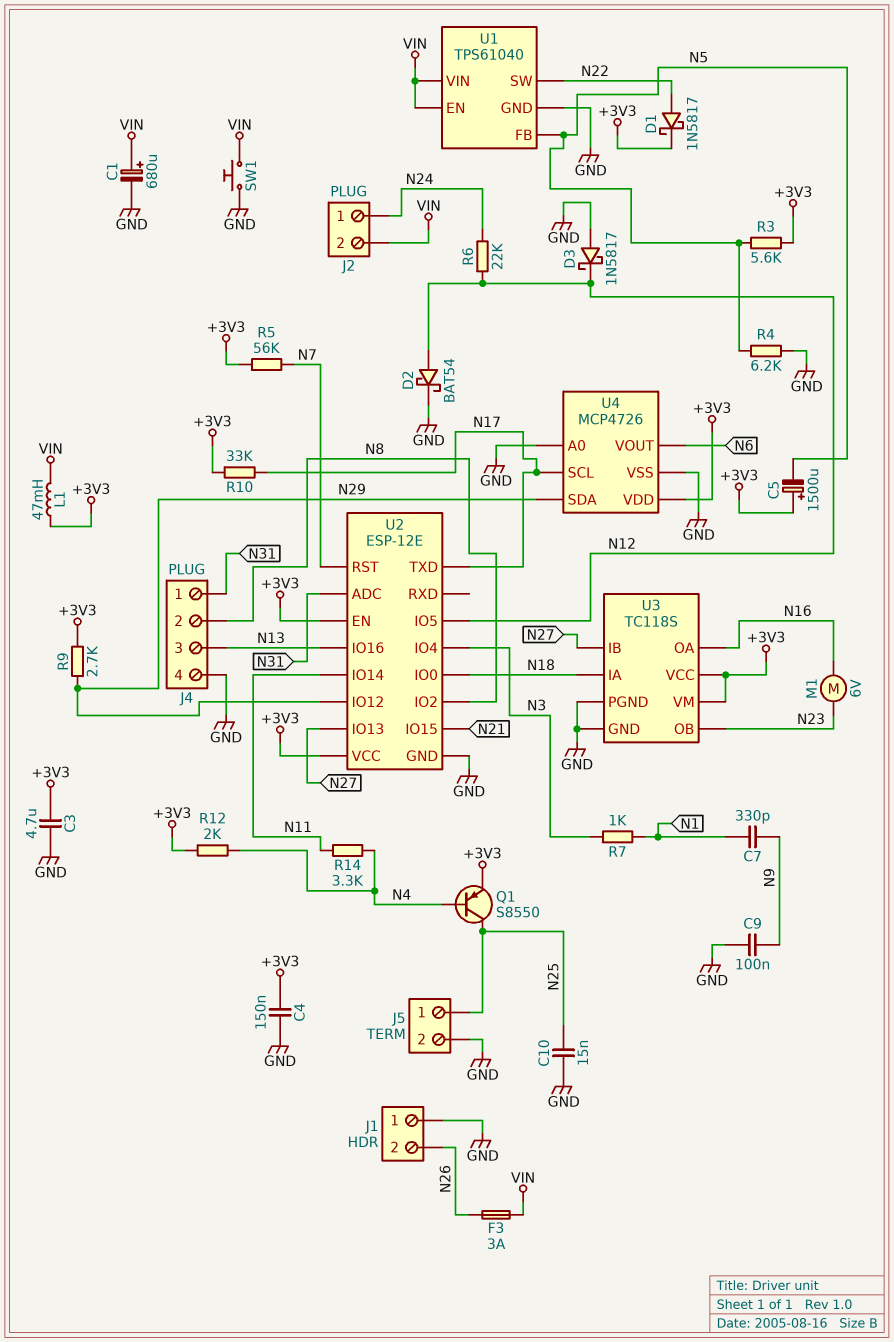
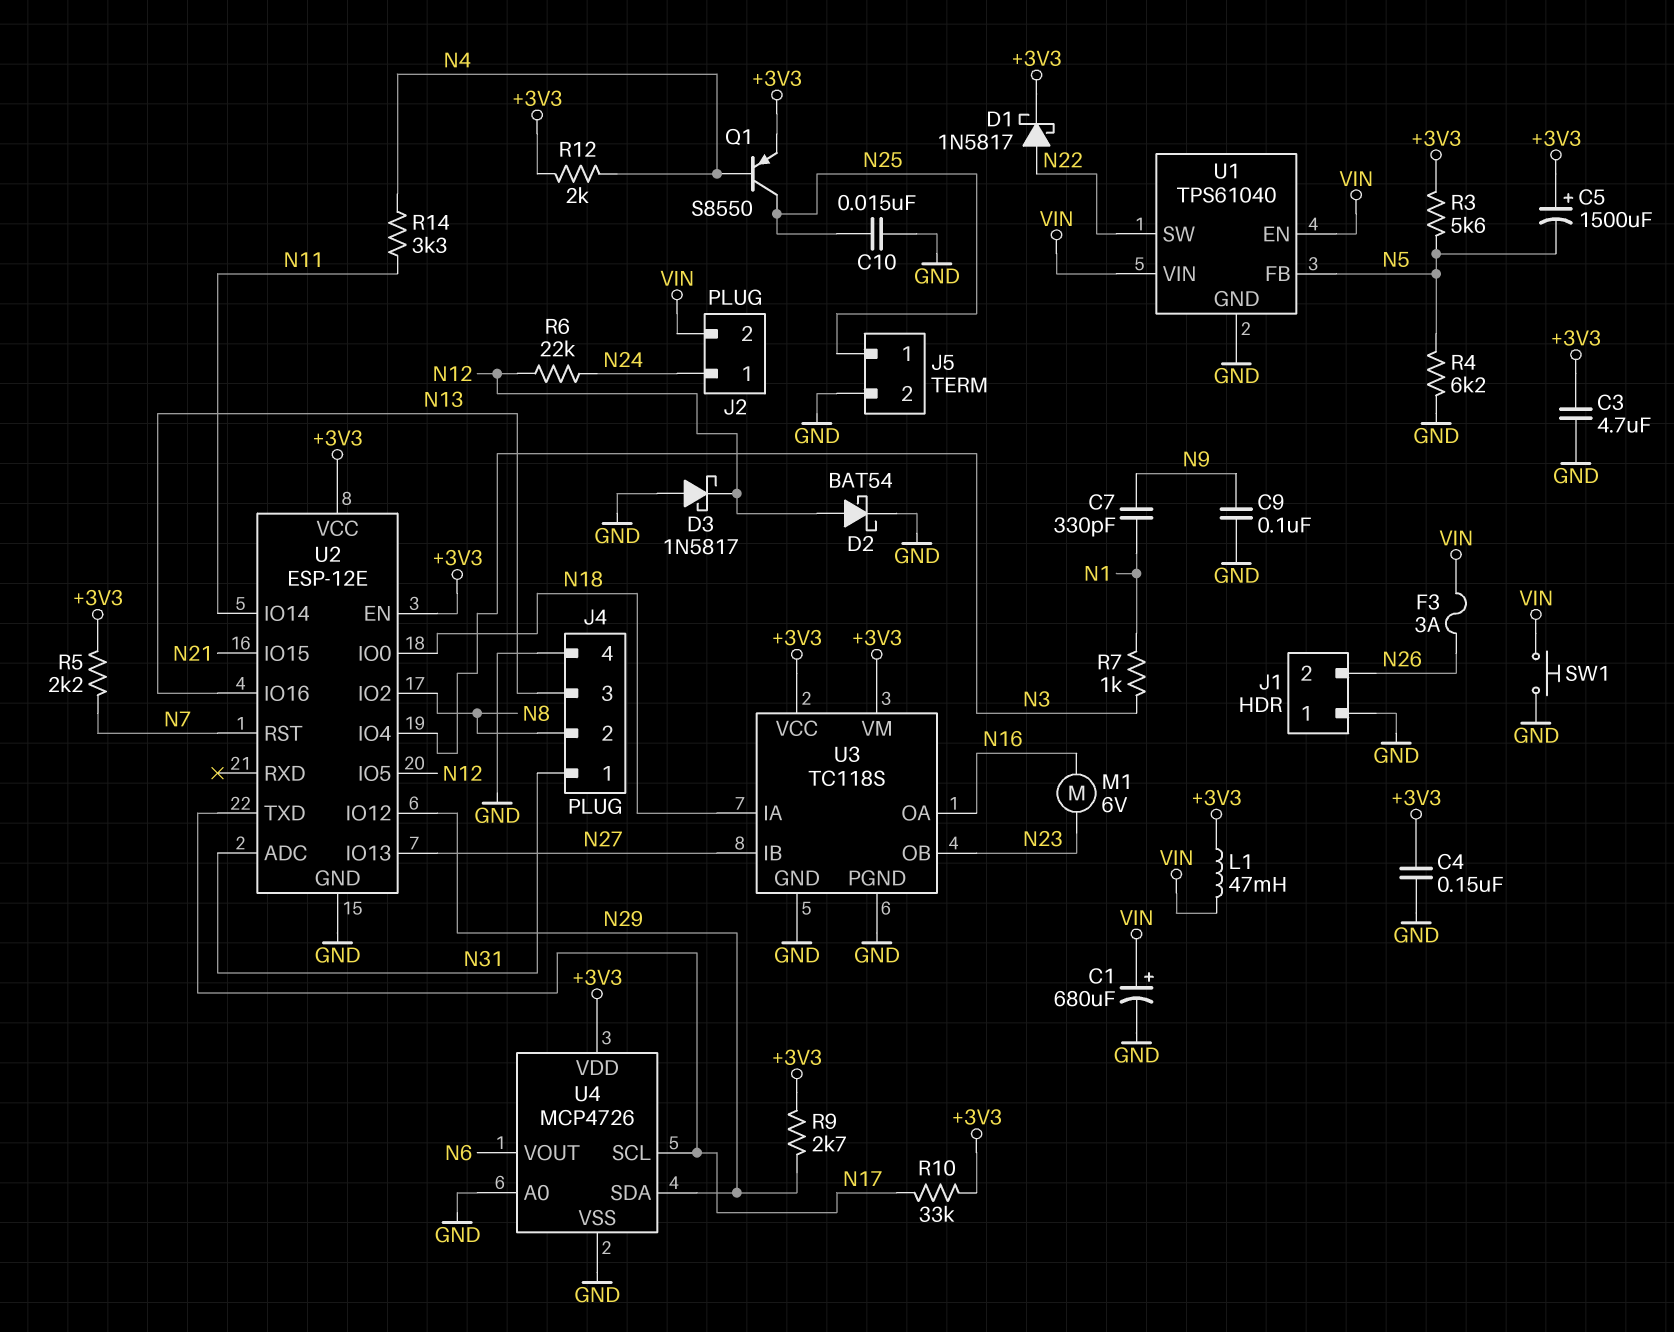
R5: 56k (+3V3, N7) -> 2.2k (+3V3, N7)

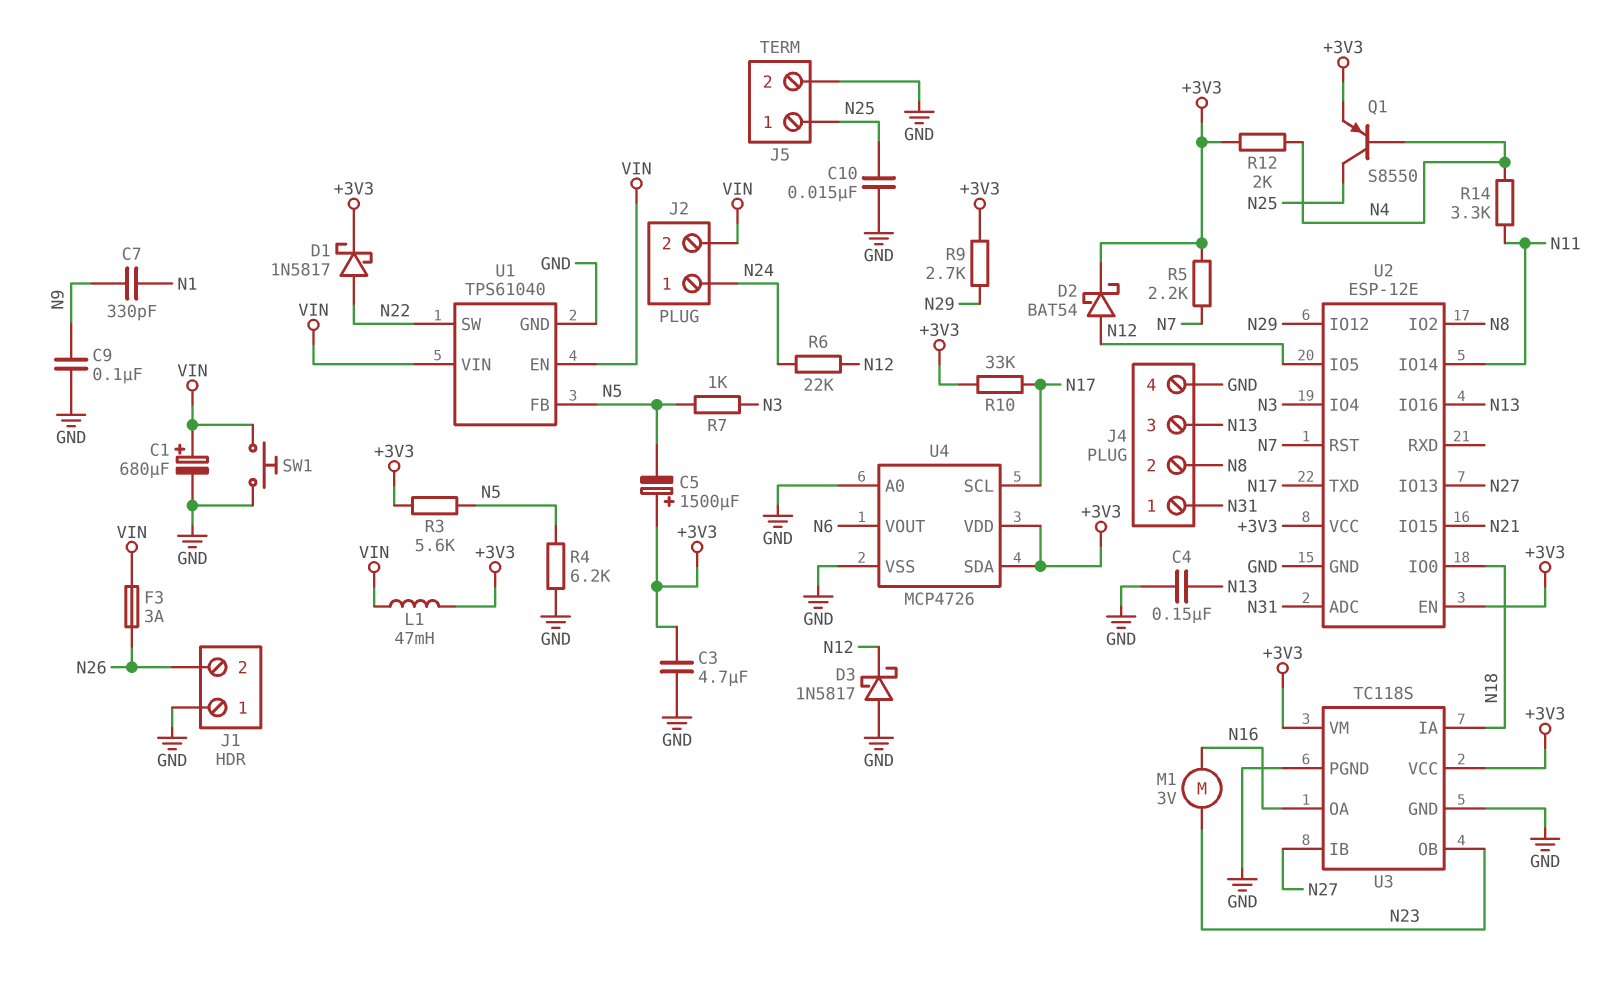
C4: 150nF (+3V3, GND) -> 150nF (GND, N13)
D2: schottky BAT54 (A N12, K GND) -> schottky BAT54 (A N12, K +3V3)
M1: motor 6V (N16, N23) -> motor 3V (N16, N23)
R7: 1k (N1, N3) -> 1k (N3, N5)
U4 pin SDA: N29 -> +3V3

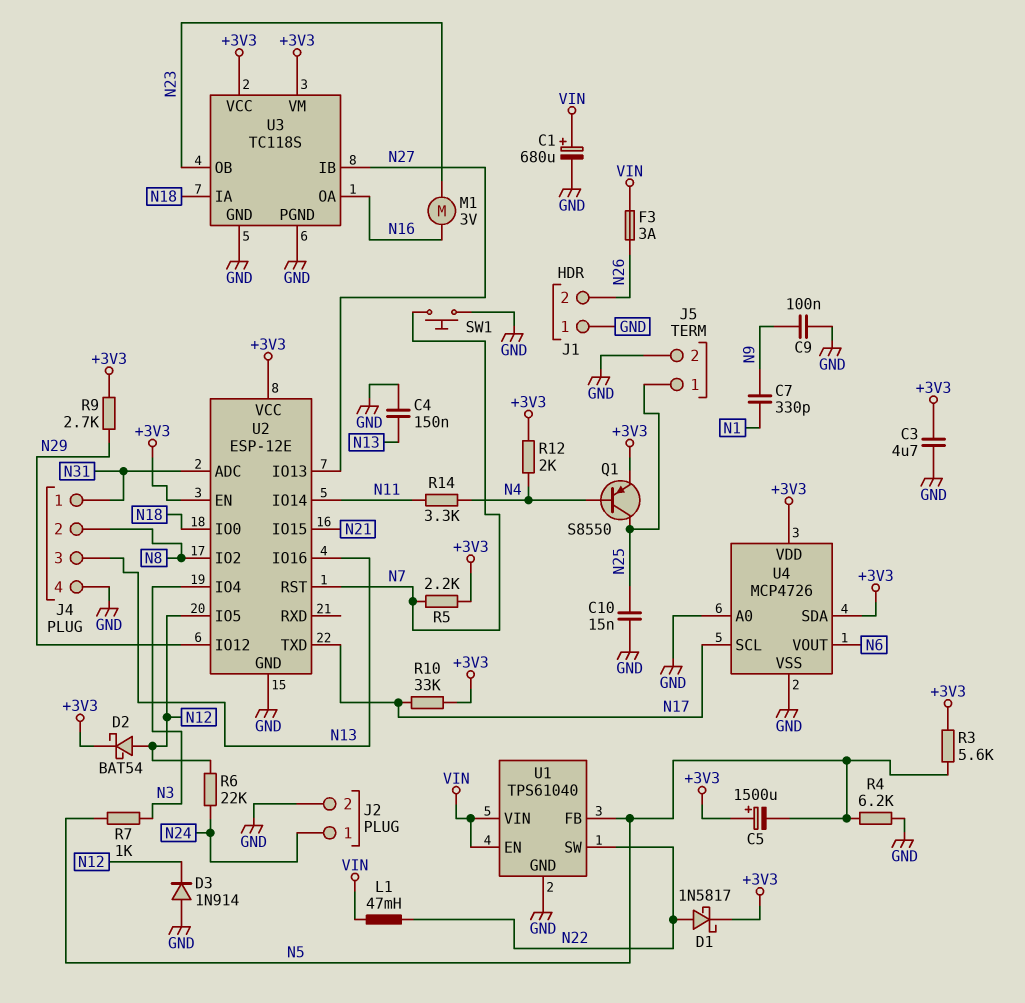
D3: schottky 1N5817 (A GND, K N12) -> diode 1N914 (A GND, K N12)
J2 pin 2: VIN -> GND
L1: 47mH (+3V3, VIN) -> 47mH (N22, VIN)
SW1: button (GND, VIN) -> button (GND, N7)

